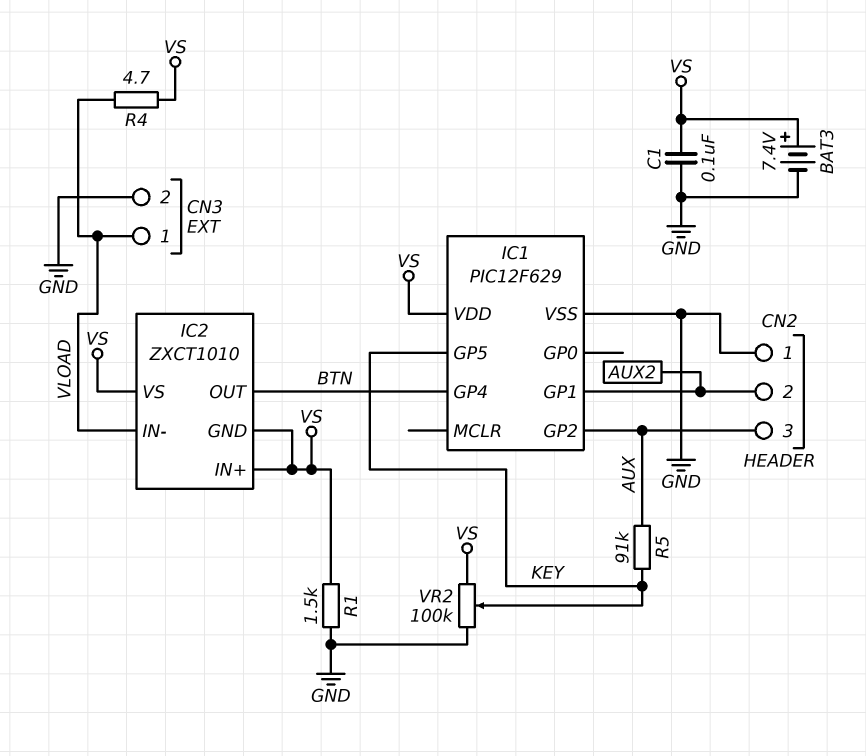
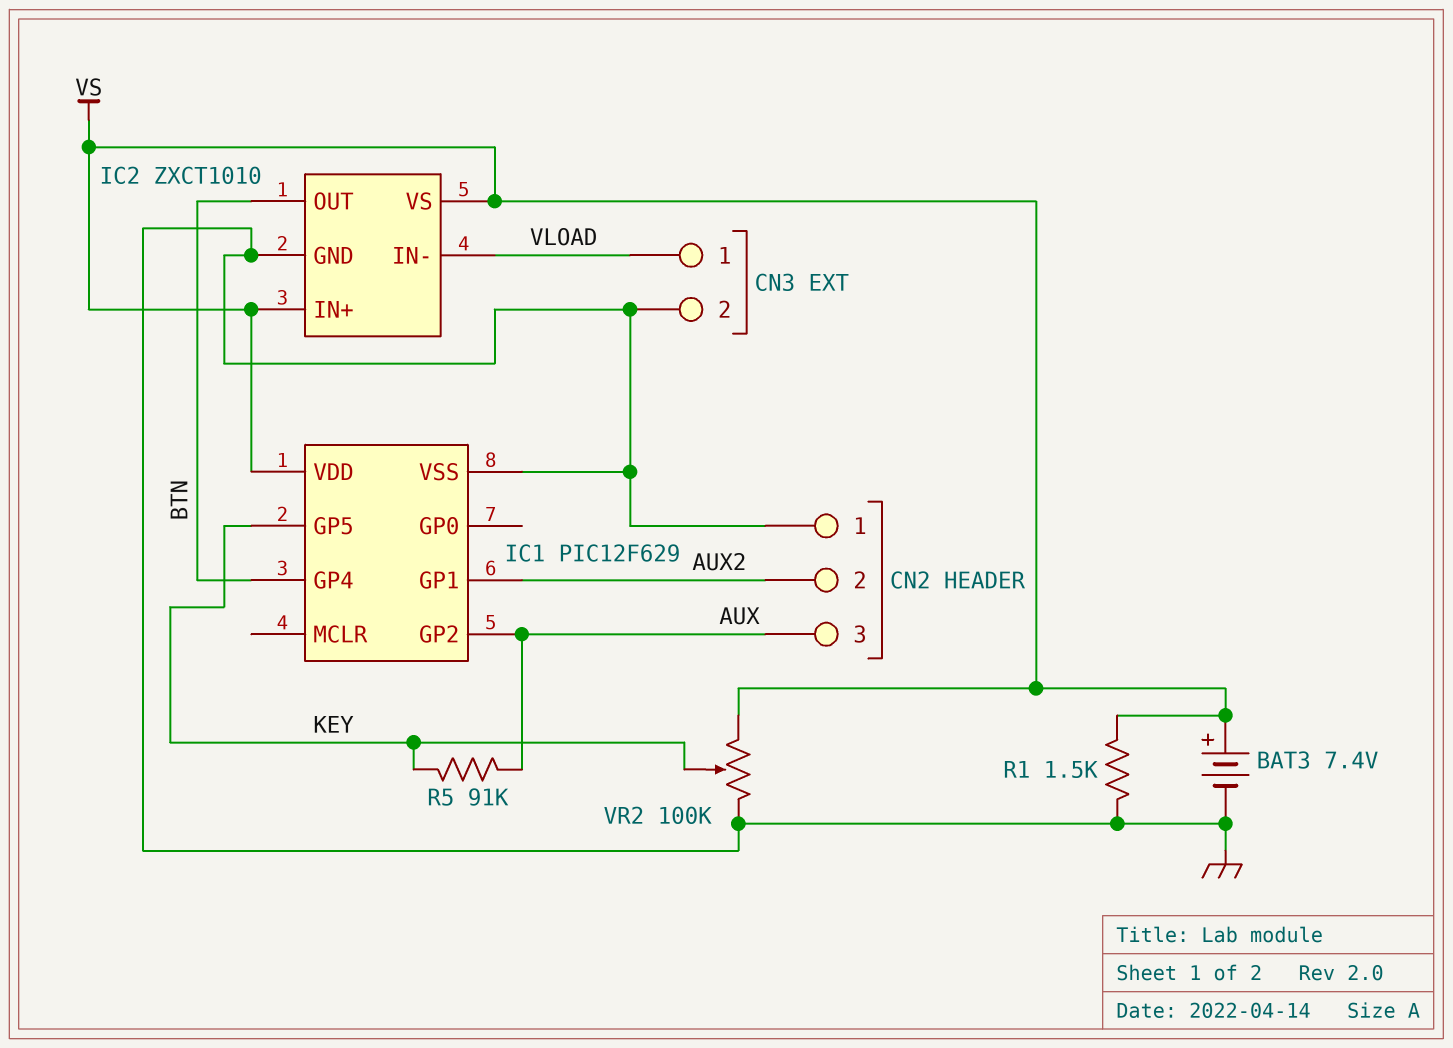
C1: 100nF (GND, VS) -> none
IC2 pin GND: VS -> GND
R4: 4.7 (VLOAD, VS) -> none

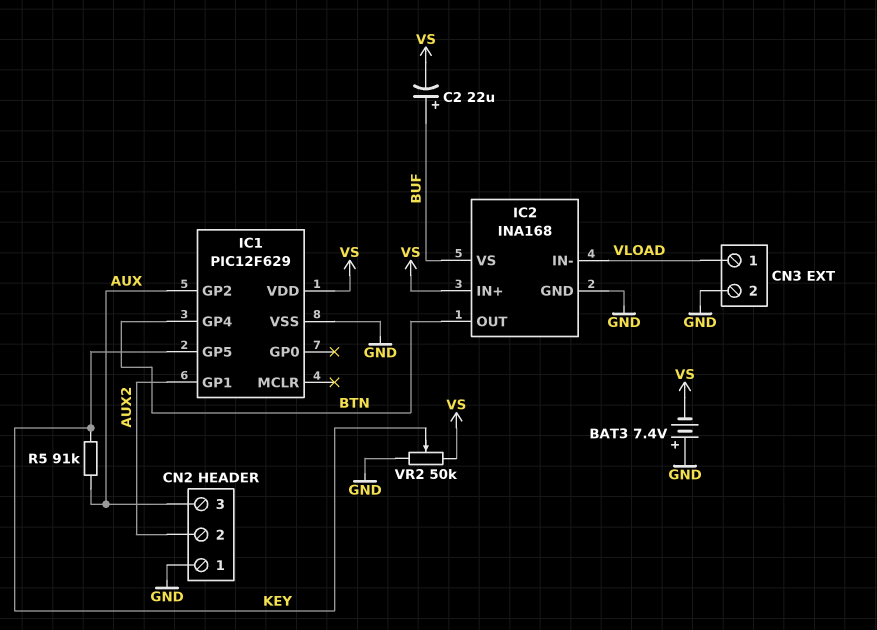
BAT3: 7.4V (plus VS, minus GND) -> 7.4V (plus GND, minus VS)
C2: none -> 22uF (plus BUF, minus VS)
IC2: ZXCT1010 -> INA168
IC2 pin VS: VS -> BUF
R1: 1.5k (GND, VS) -> none
VR2: 100k (GND, VS, wiper KEY) -> 50k (GND, VS, wiper KEY)

